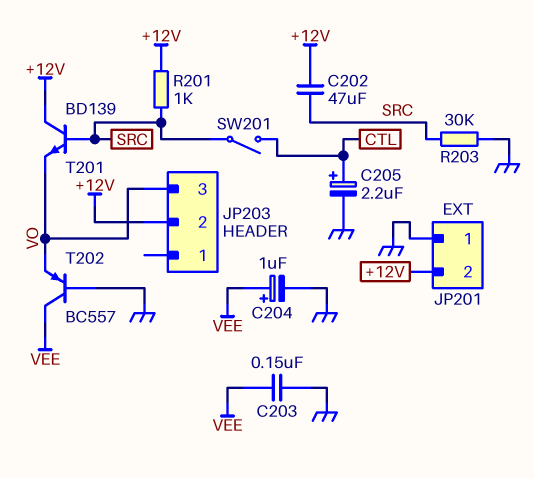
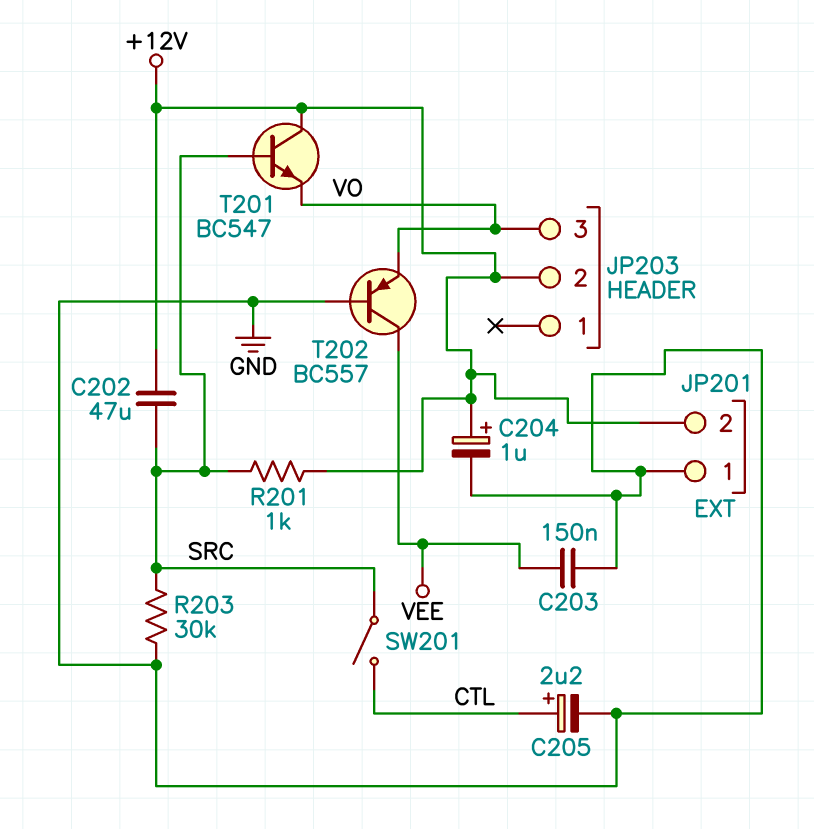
C204: 1uF (plus VEE, minus GND) -> 1uF (plus +12V, minus GND)
T201: NPN BD139 (B SRC, C +12V, E VO) -> NPN BC547 (B SRC, C +12V, E VO)

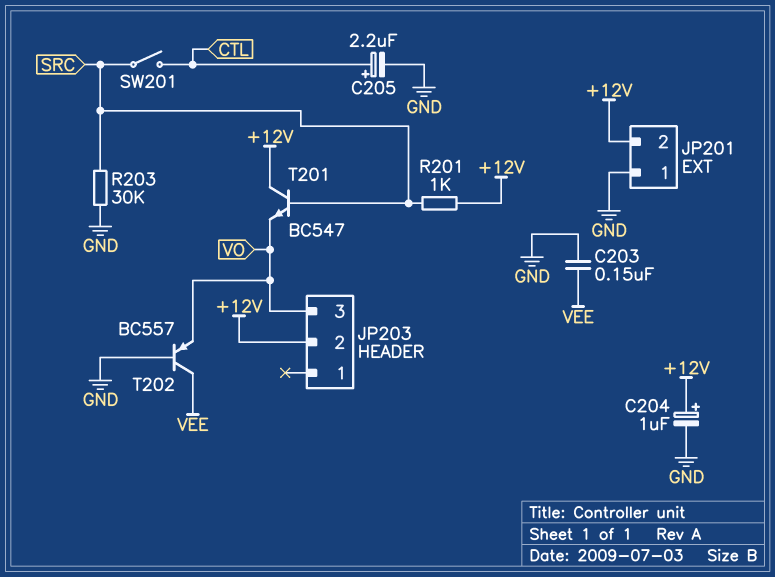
C202: 47uF (+12V, SRC) -> none

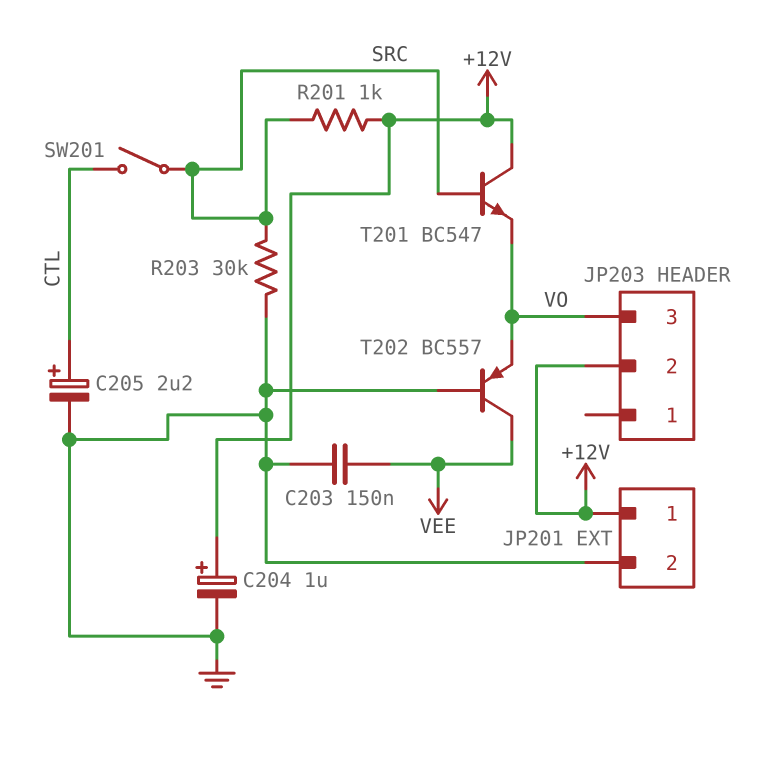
JP201 pin 1: GND -> +12V
JP201 pin 2: +12V -> GND

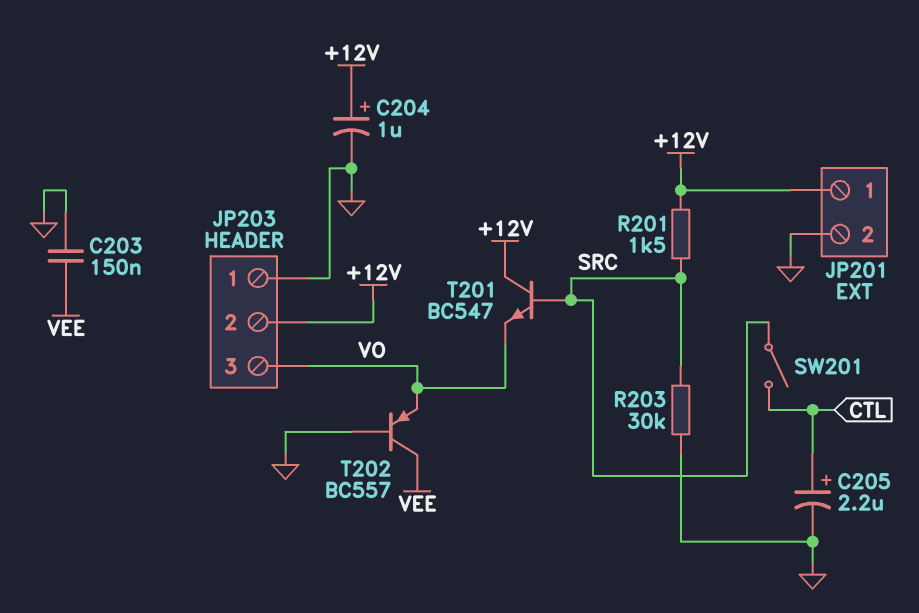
JP203 pin 1: none -> GND
R201: 1k (+12V, SRC) -> 1.5k (+12V, SRC)

